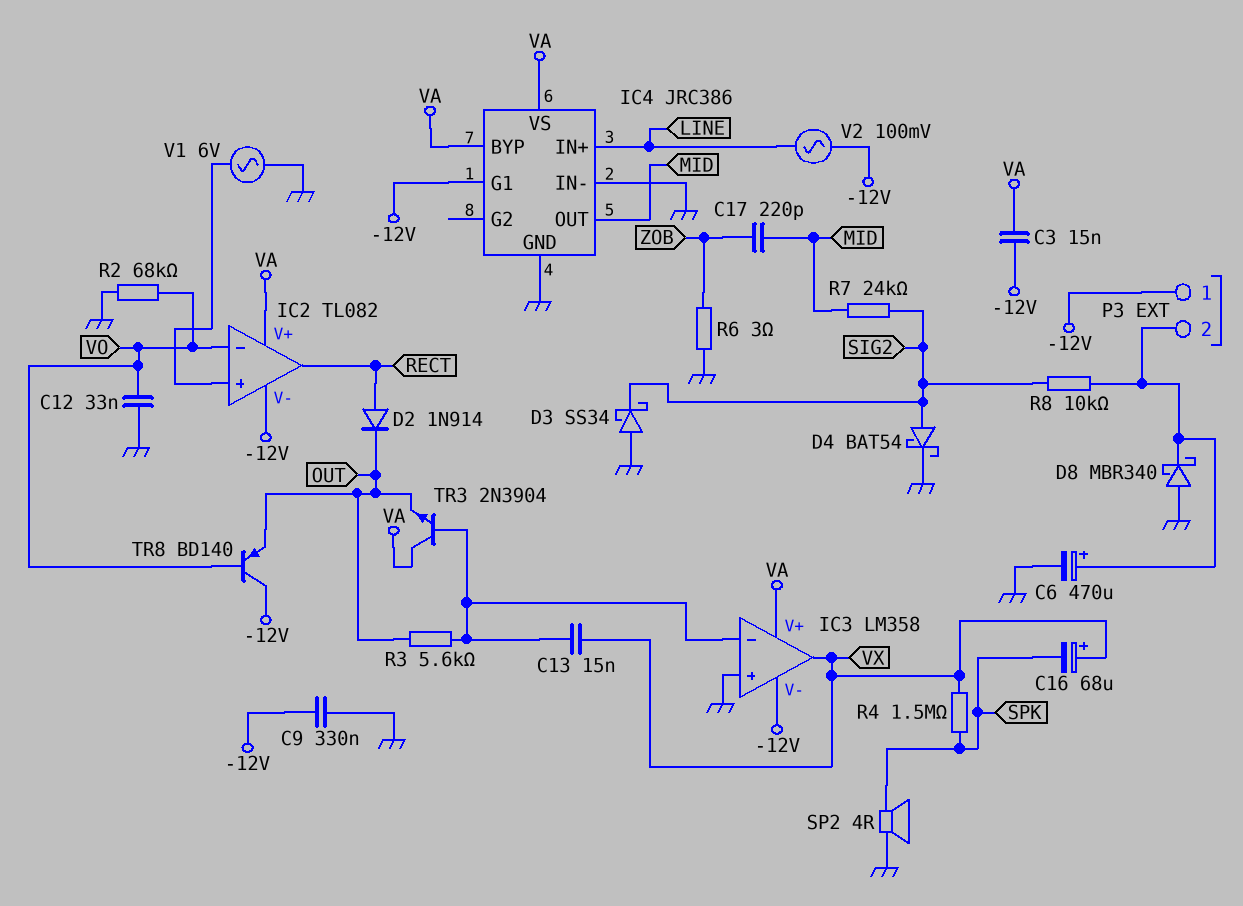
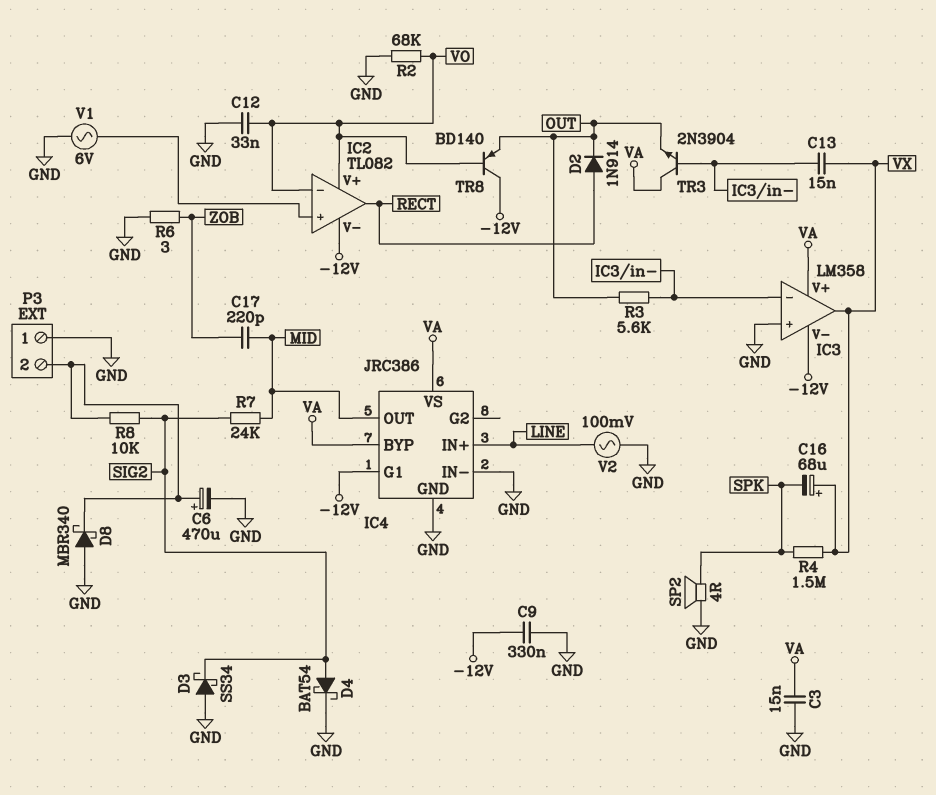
C3: 15nF (-12V, VA) -> 15nF (GND, VA)
IC2 pin V+: VA -> VO
P3 pin 1: -12V -> GND
V2: AC 100mV (-12V, LINE) -> AC 100mV (GND, LINE)

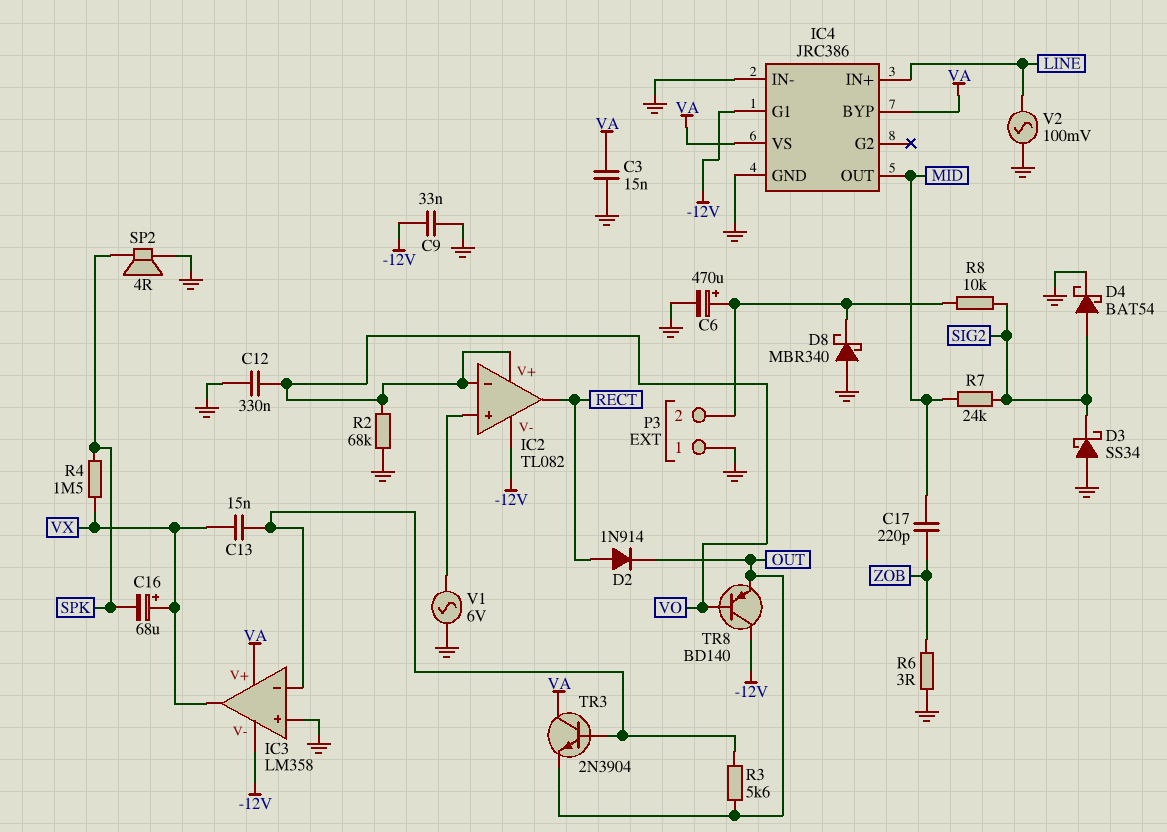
C9: 330nF (-12V, GND) -> 33nF (-12V, GND)
C12: 33nF (GND, VO) -> 330nF (GND, VO)

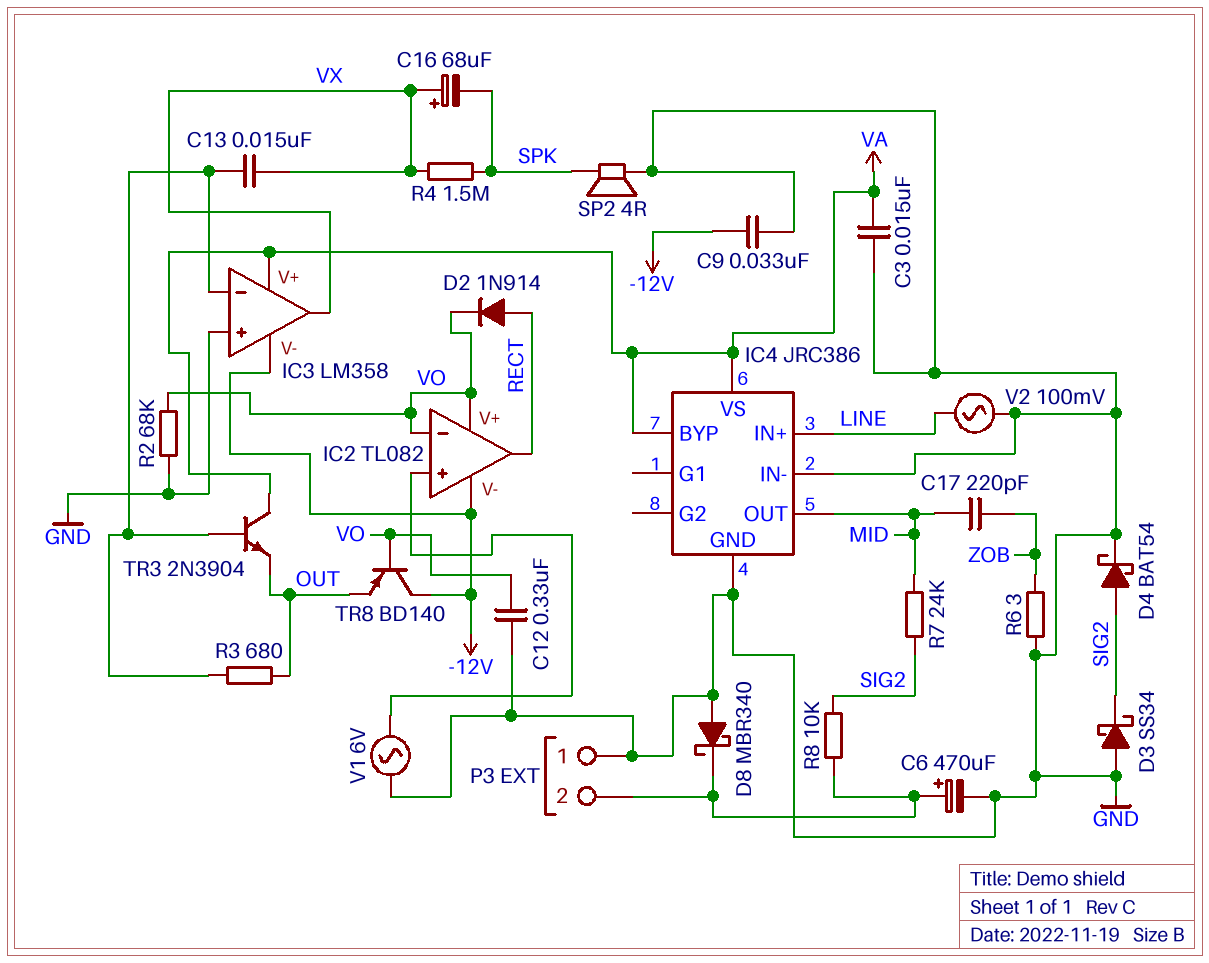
D2: diode 1N914 (A RECT, K OUT) -> diode 1N914 (A RECT, K VO)
IC4 pin G1: -12V -> none
R3: 5.6k (IC3/in-, OUT) -> 680 (IC3/in-, OUT)

